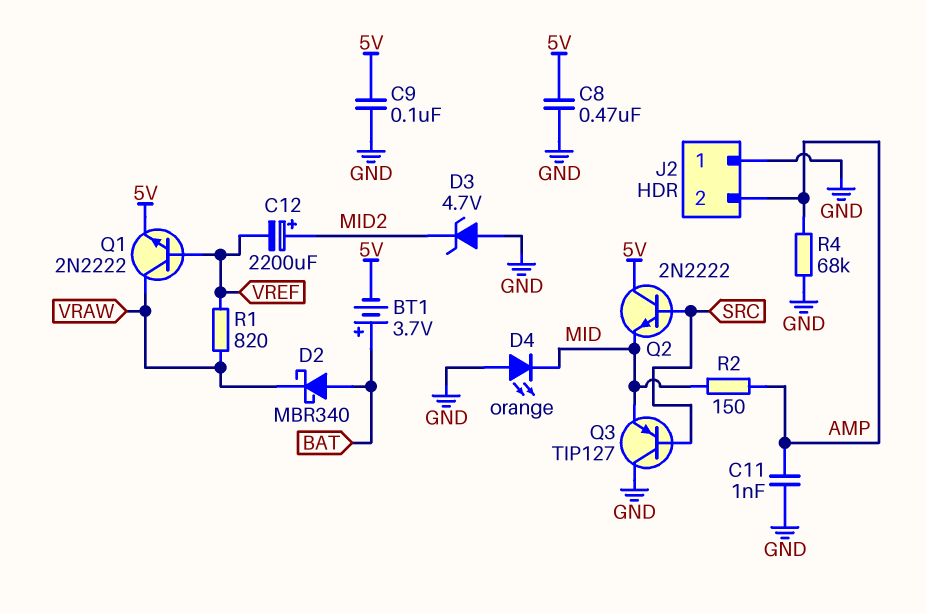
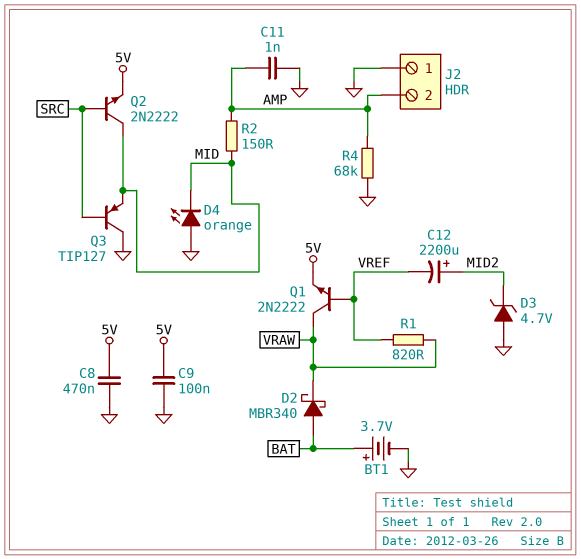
BT1: 3.7V (plus BAT, minus 5V) -> 3.7V (plus BAT, minus GND)
Q2: NPN 2N2222 (B SRC, C 5V, E MID) -> NPN 2N2222 (B SRC, C MID, E 5V)

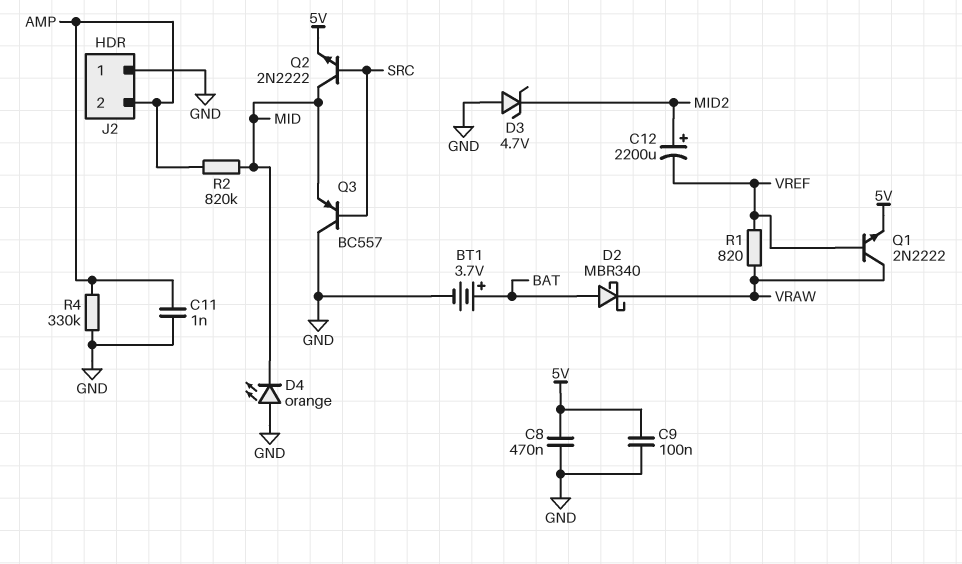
Q3: PNP TIP127 (B SRC, C GND, E MID) -> PNP BC557 (B SRC, C GND, E MID)
R2: 150 (AMP, MID) -> 820k (AMP, MID)
R4: 68k (AMP, GND) -> 330k (AMP, GND)

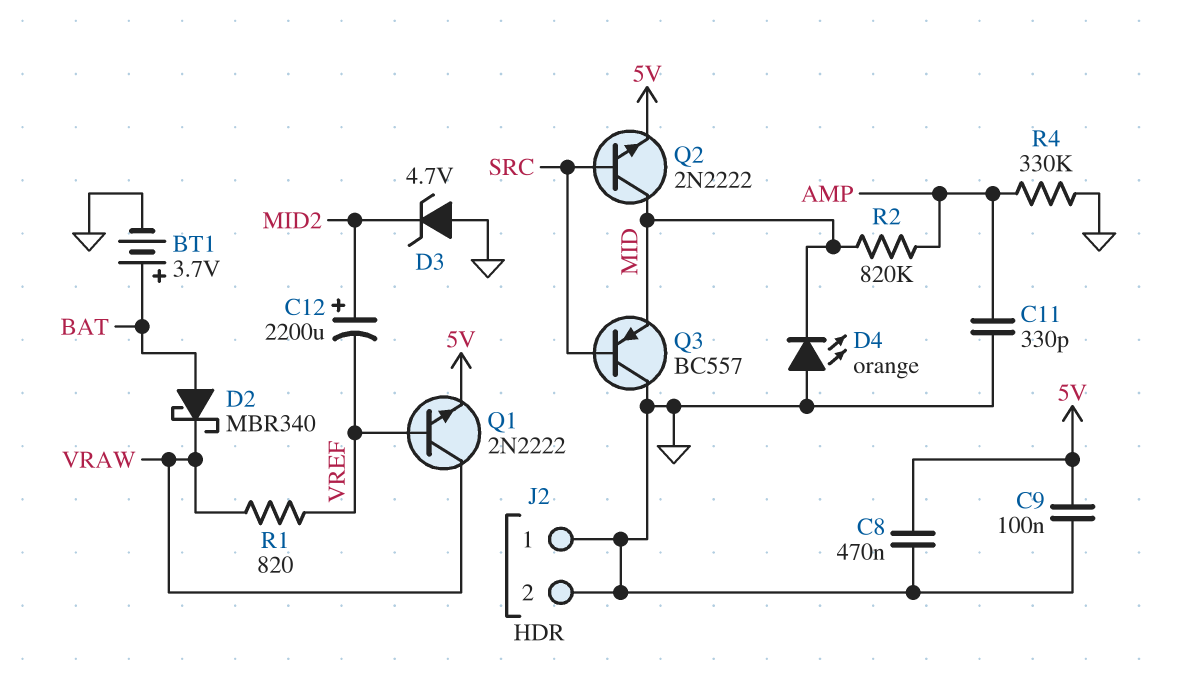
C11: 1nF (AMP, GND) -> 330pF (AMP, GND)
J2 pin 2: AMP -> GND

